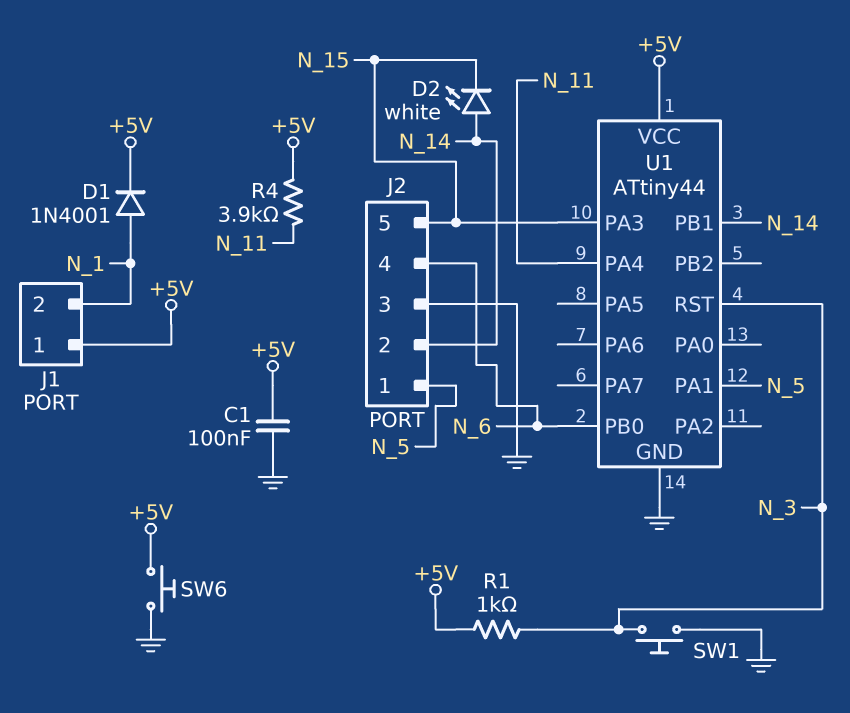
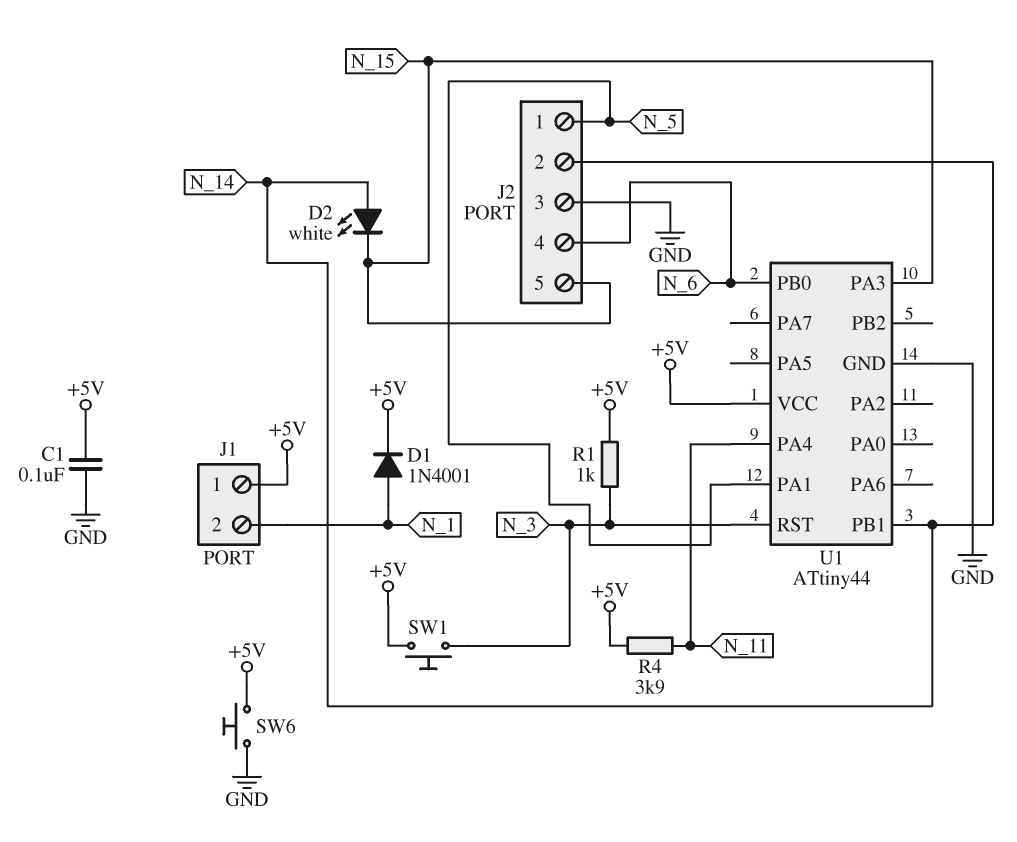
SW1: button (GND, N_3) -> button (+5V, N_3)

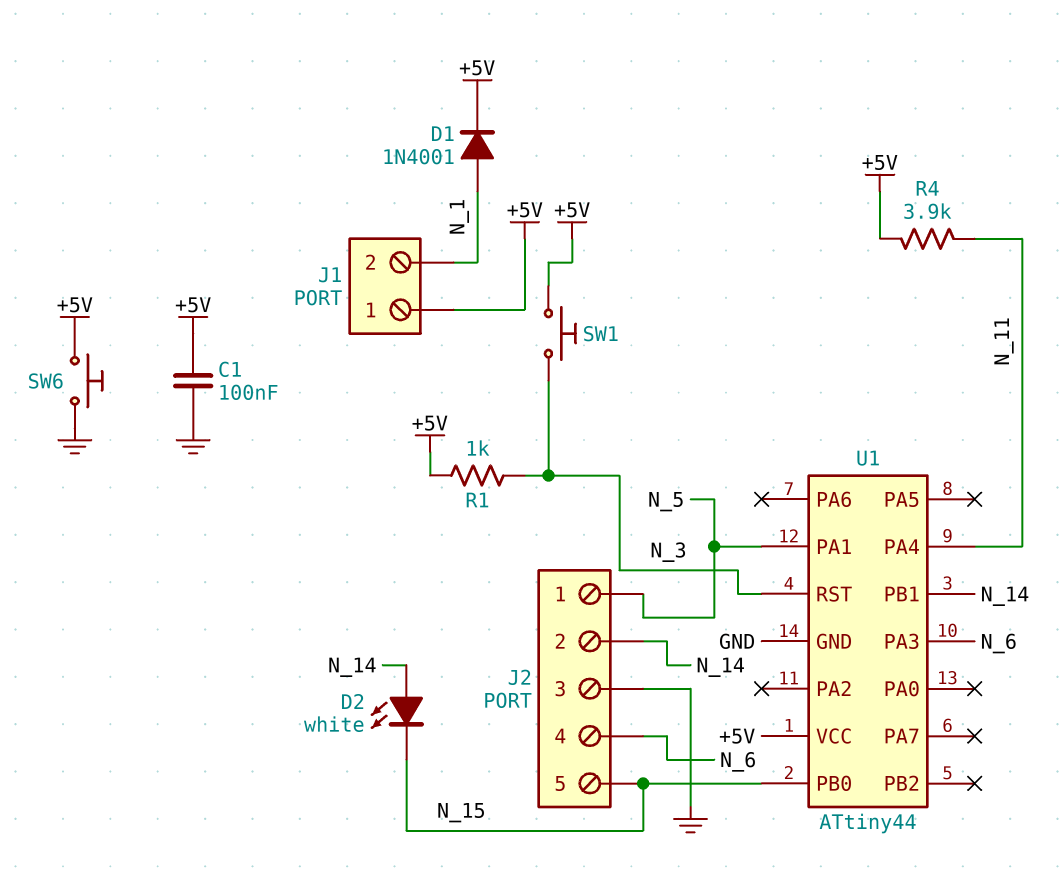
U1 pin PA3: N_15 -> N_6
U1 pin PB0: N_6 -> N_15

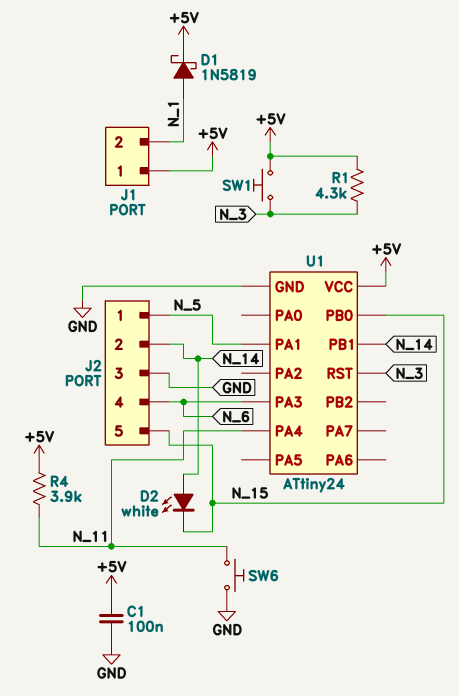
D1: diode 1N4001 (A N_1, K +5V) -> schottky 1N5819 (A N_1, K +5V)
R1: 1k (+5V, N_3) -> 4.3k (+5V, N_3)
SW6: button (+5V, GND) -> button (GND, N_11)
U1: ATtiny44 -> ATtiny24

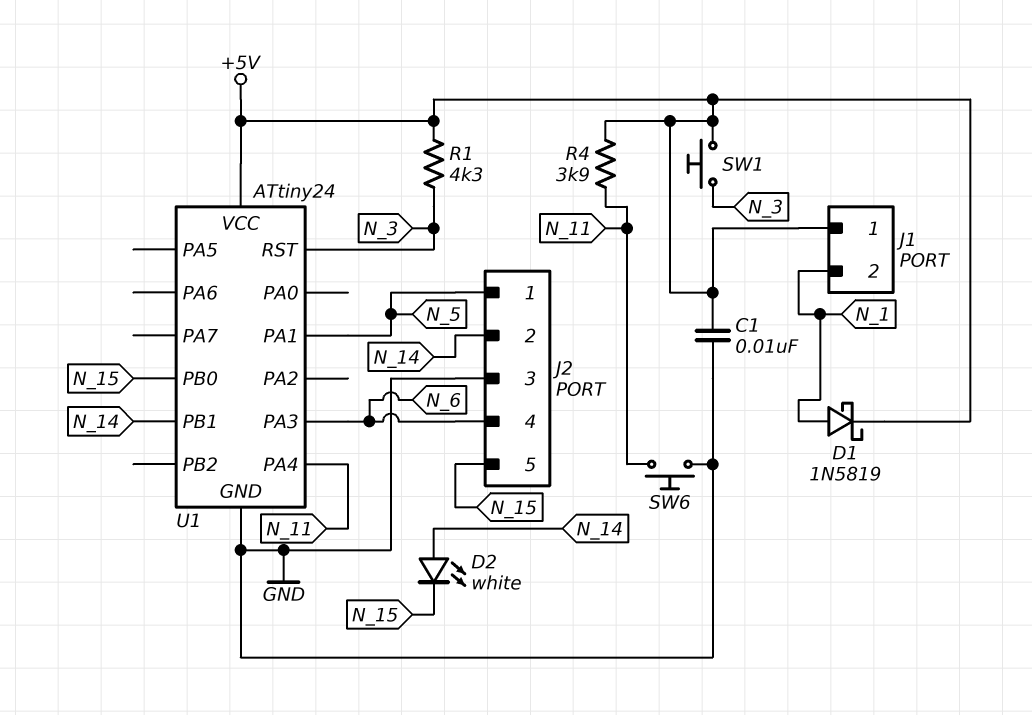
C1: 100nF (+5V, GND) -> 10nF (+5V, GND)

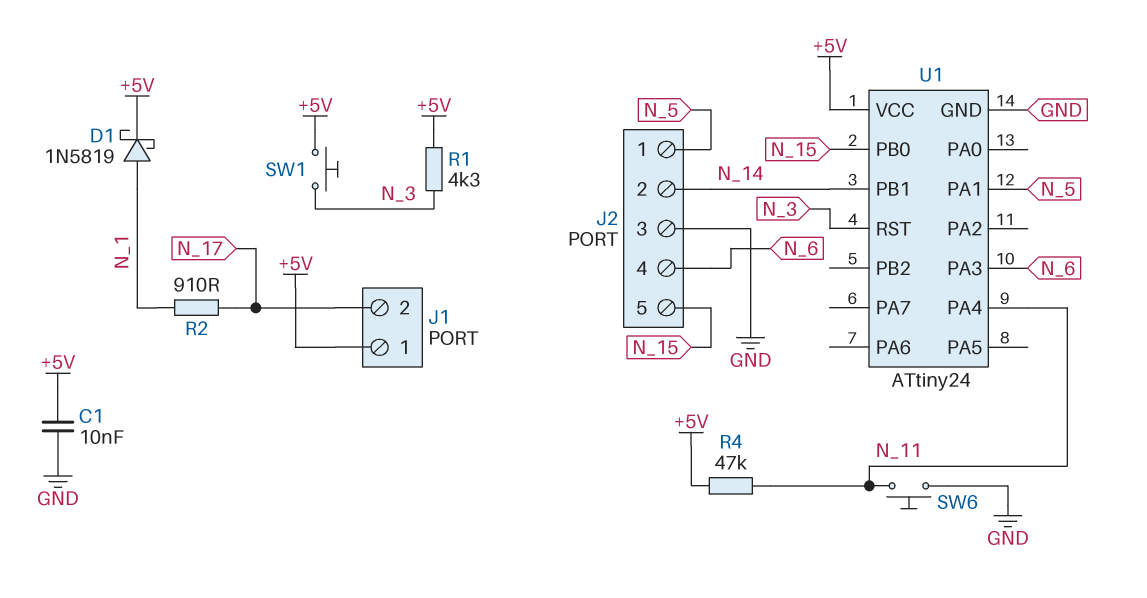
D2: LED white (A N_14, K N_15) -> none
J1 pin 2: N_1 -> N_17
R2: none -> 910 (N_1, N_17)
R4: 3.9k (+5V, N_11) -> 47k (+5V, N_11)

